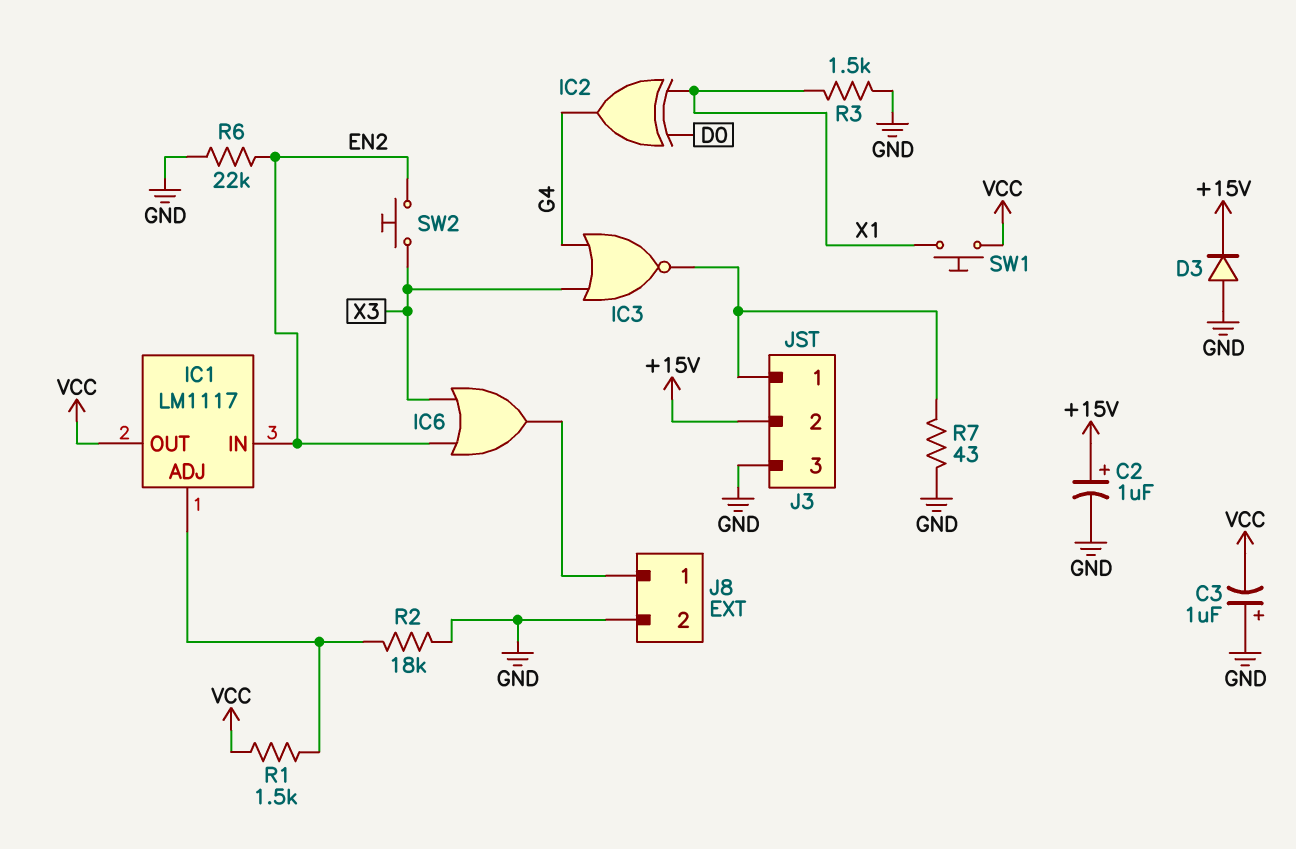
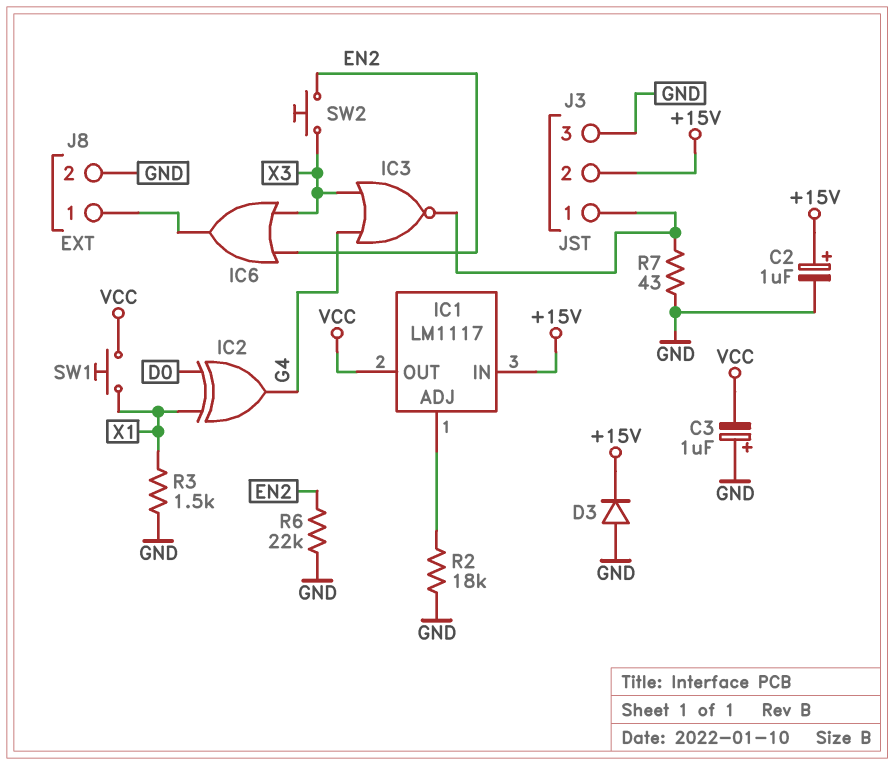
IC1 pin IN: EN2 -> +15V
R1: 1.5k (IC1/ADJ, VCC) -> none

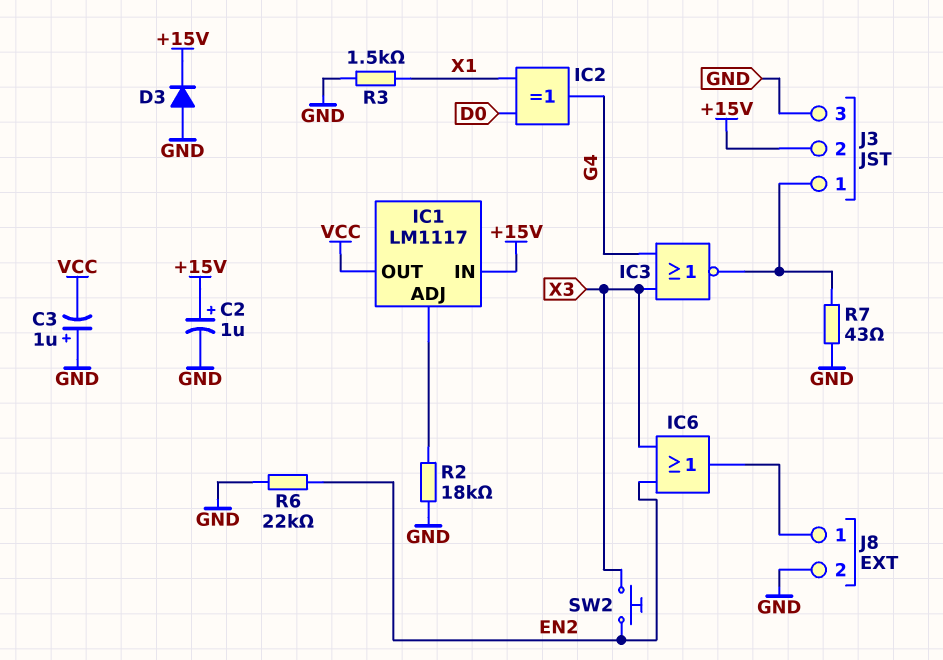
SW1: button (VCC, X1) -> none

